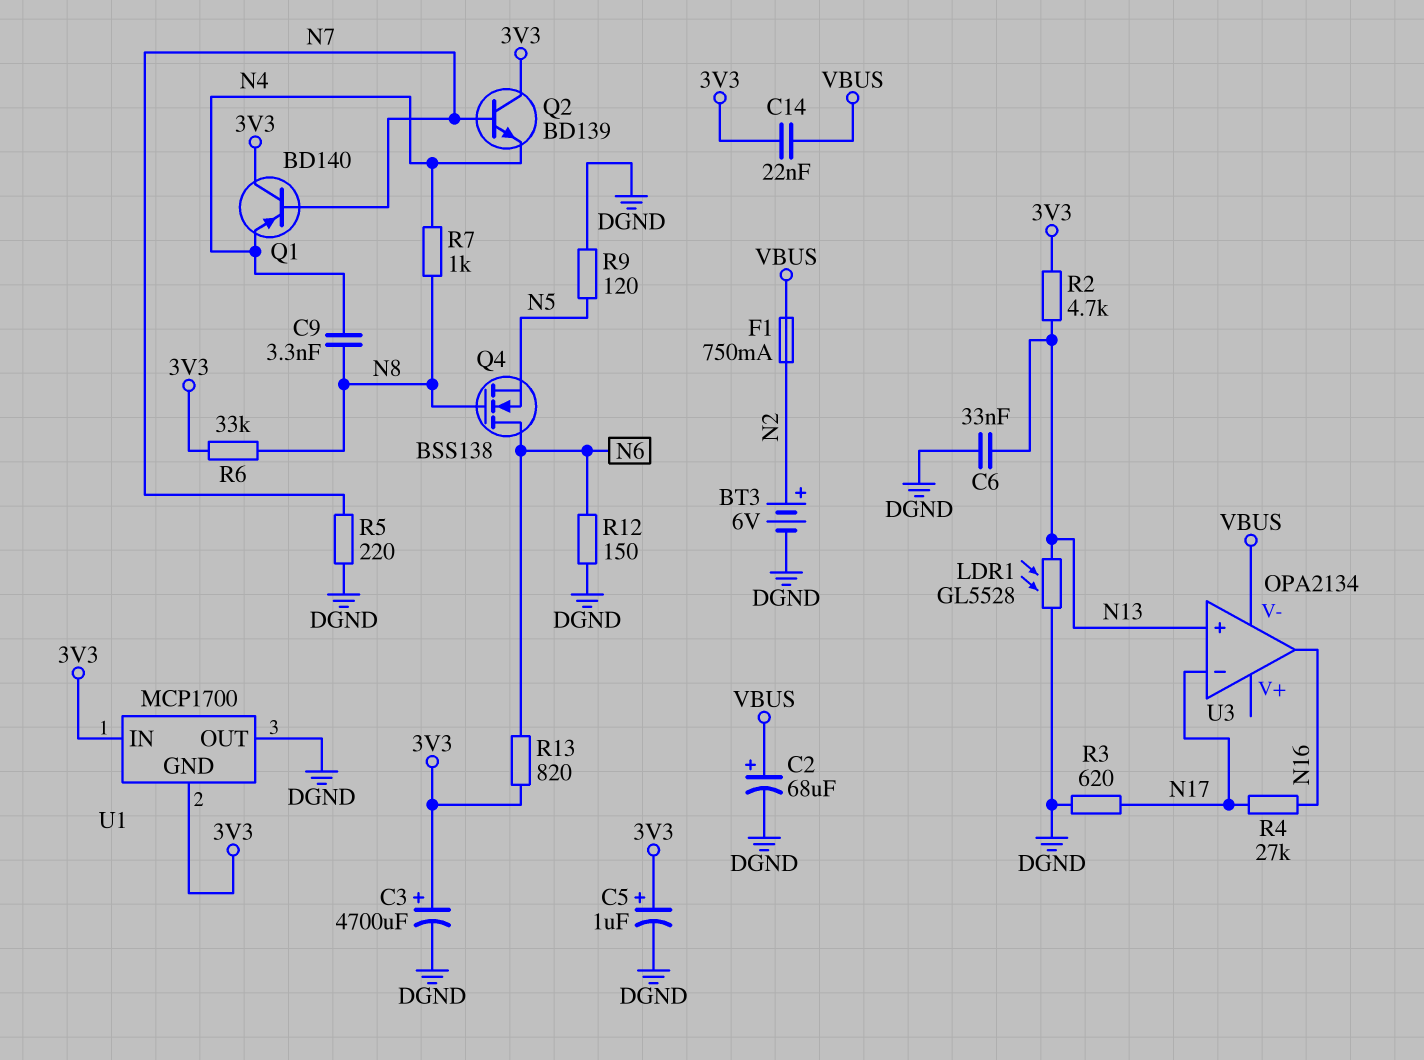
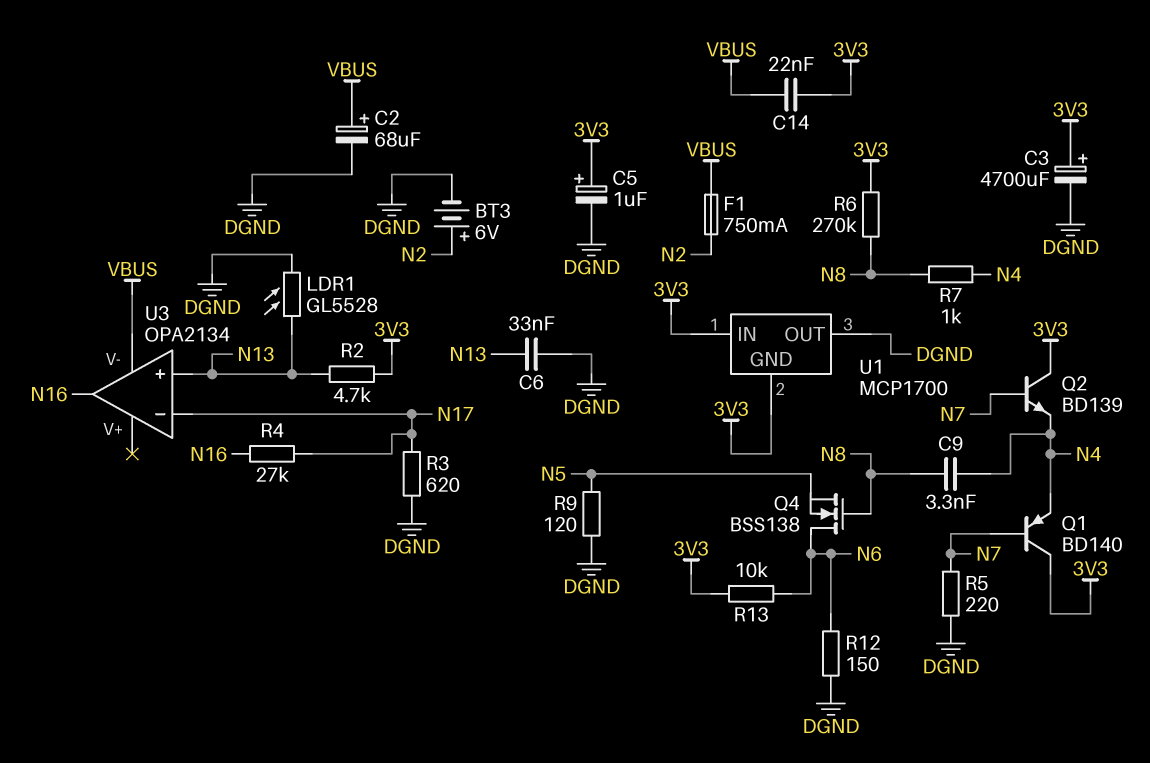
R6: 33k (3V3, N8) -> 270k (3V3, N8)
R13: 820 (3V3, N6) -> 10k (3V3, N6)

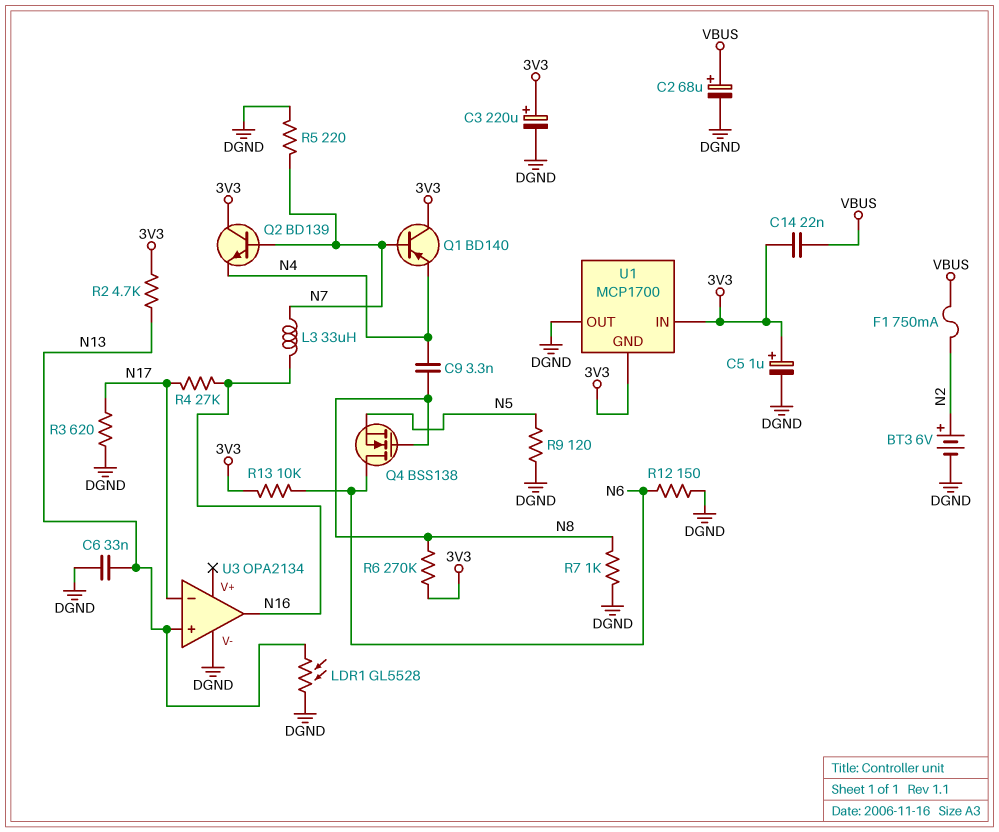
C3: 4700uF (plus 3V3, minus DGND) -> 220uF (plus 3V3, minus DGND)
L3: none -> 33uH (N7, N16)
R7: 1k (N4, N8) -> 1k (DGND, N8)
U3 pin V-: VBUS -> DGND

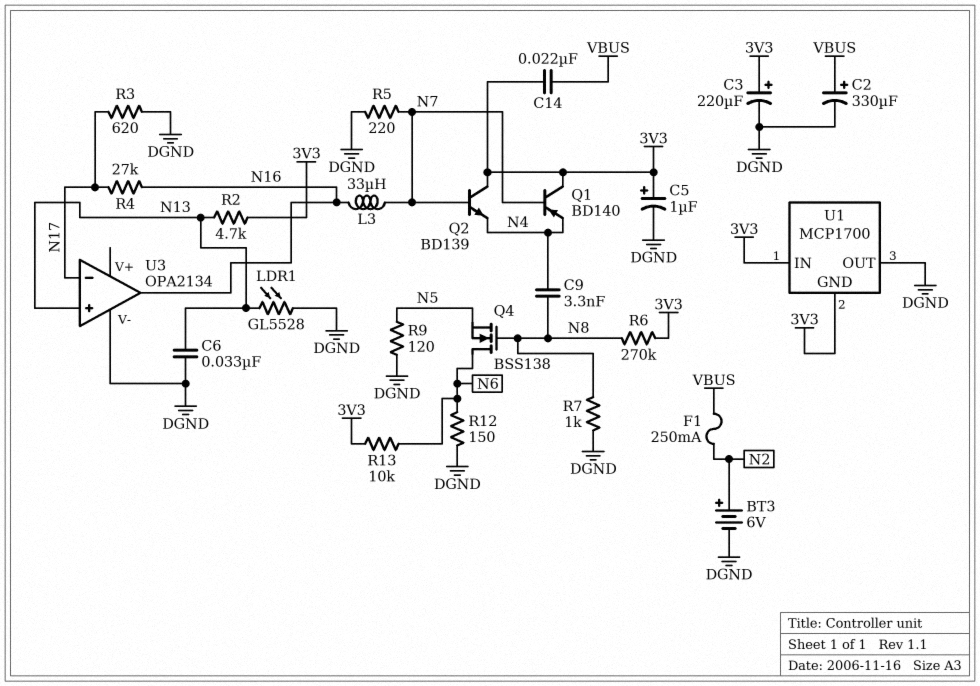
C2: 68uF (plus VBUS, minus DGND) -> 330uF (plus VBUS, minus DGND)
F1: 750mA (N2, VBUS) -> 250mA (N2, VBUS)

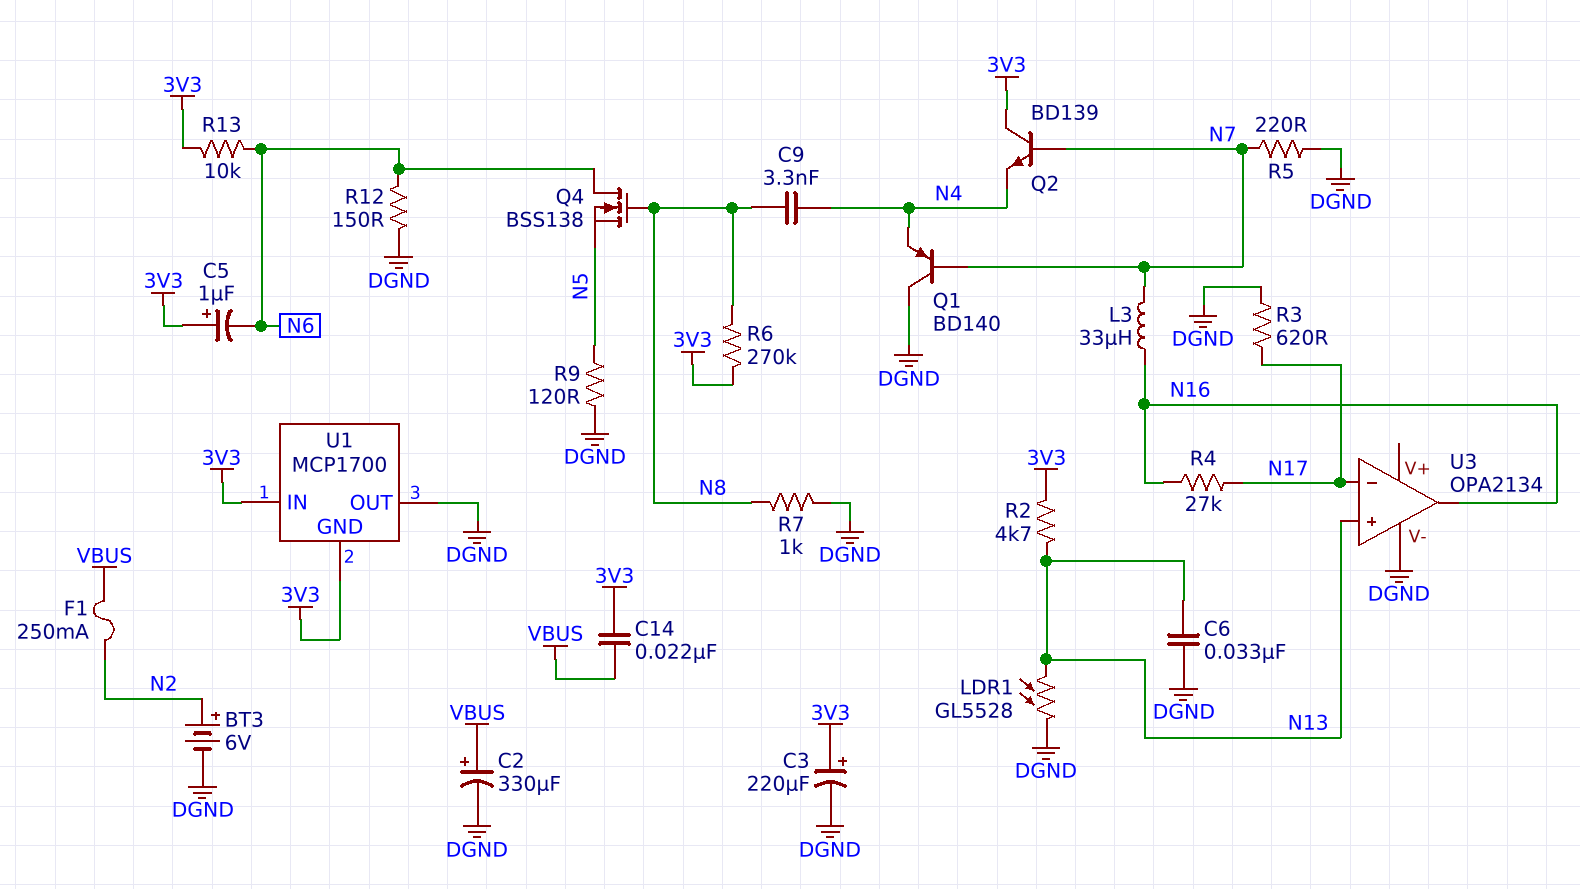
C5: 1uF (plus 3V3, minus DGND) -> 1uF (plus 3V3, minus N6)
Q1: PNP BD140 (B N7, C 3V3, E N4) -> PNP BD140 (B N7, C DGND, E N4)

